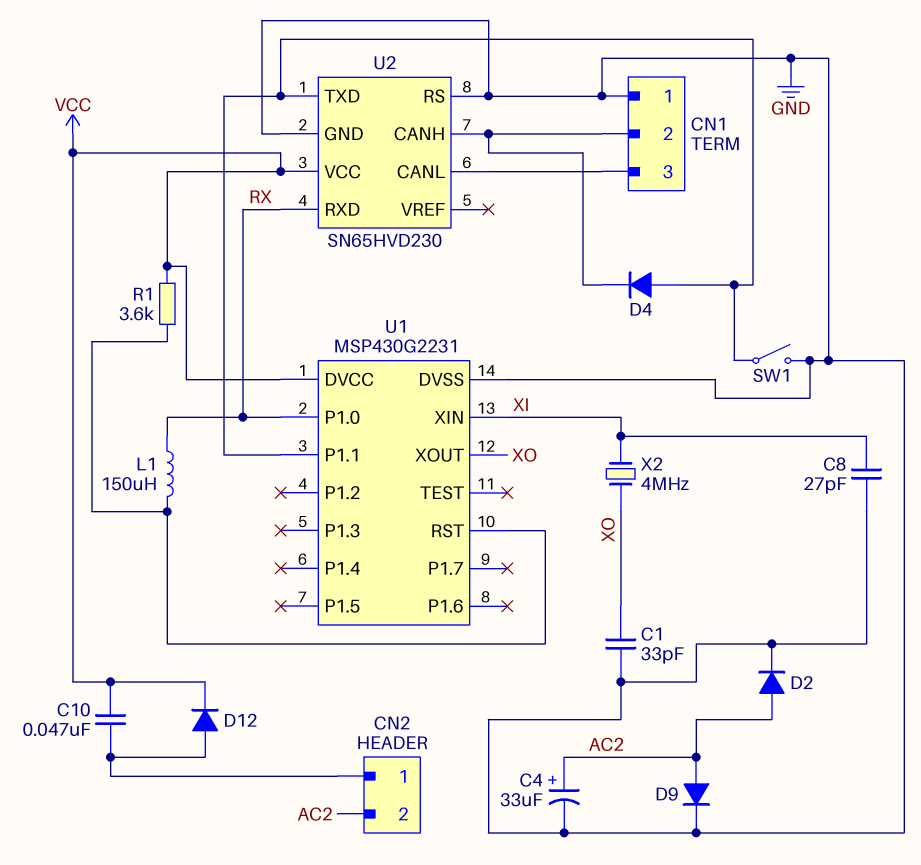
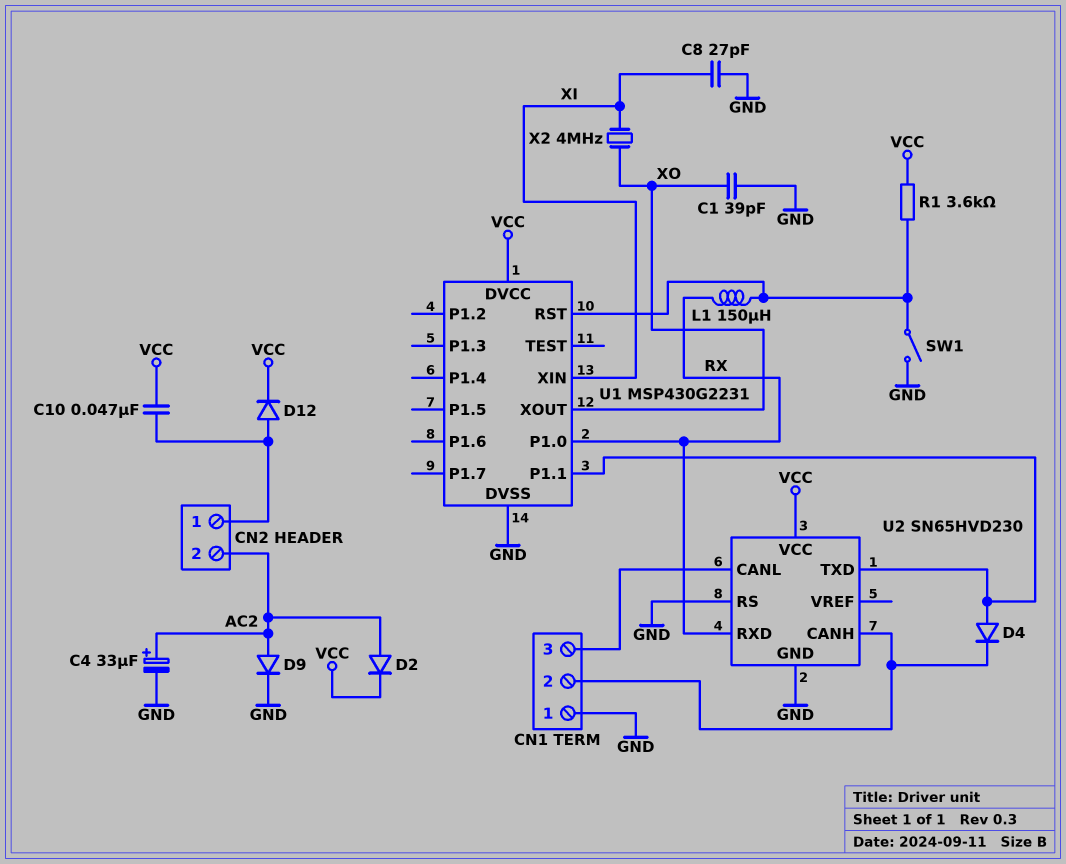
C1: 33pF (GND, XO) -> 39pF (GND, XO)
D2: diode (A AC2, K GND) -> diode (A AC2, K VCC)
SW1: switch (GND, U1/P1.1) -> switch (GND, U1/RST)

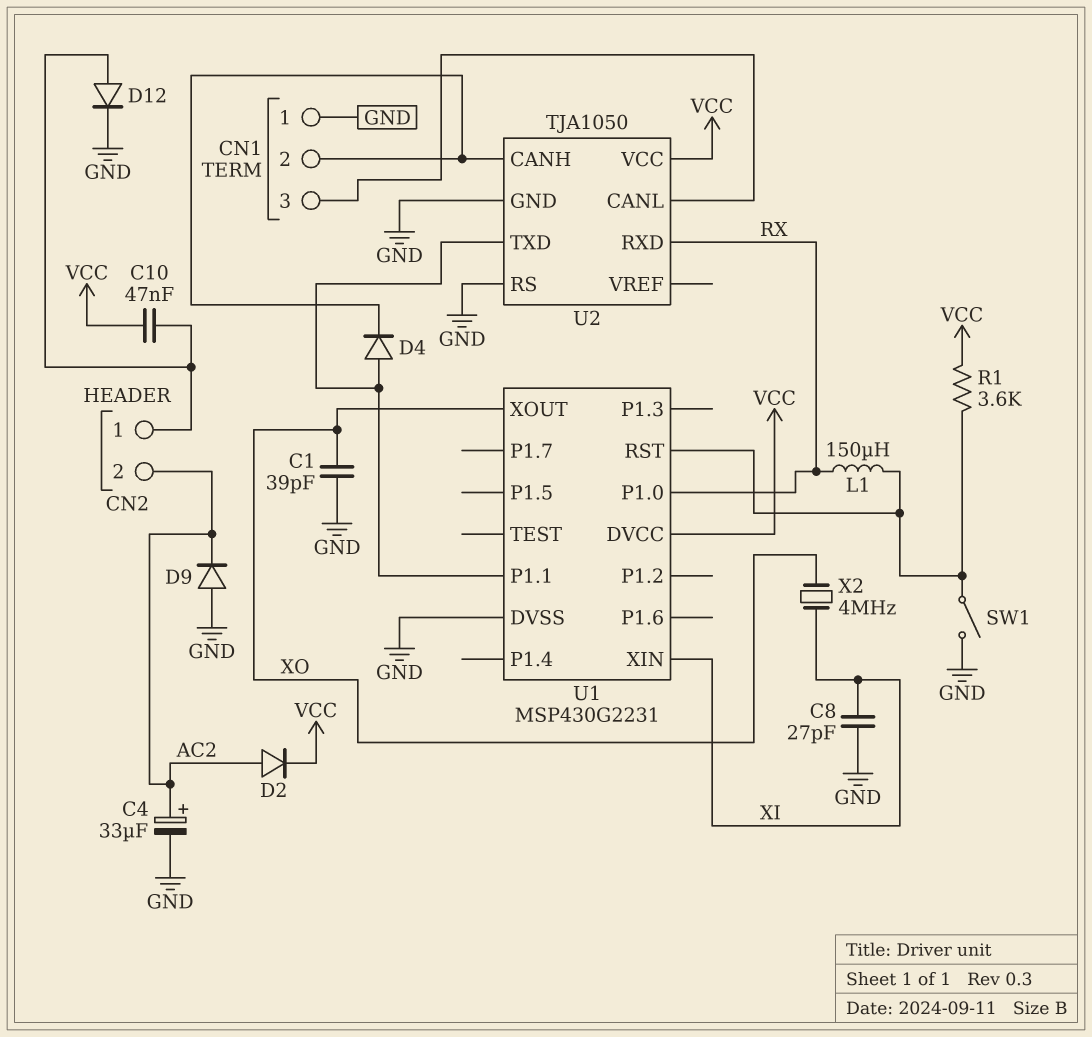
D9: diode (A AC2, K GND) -> diode (A GND, K AC2)
D12: diode (A CN2/1, K VCC) -> diode (A CN2/1, K GND)
U2: SN65HVD230 -> TJA1050

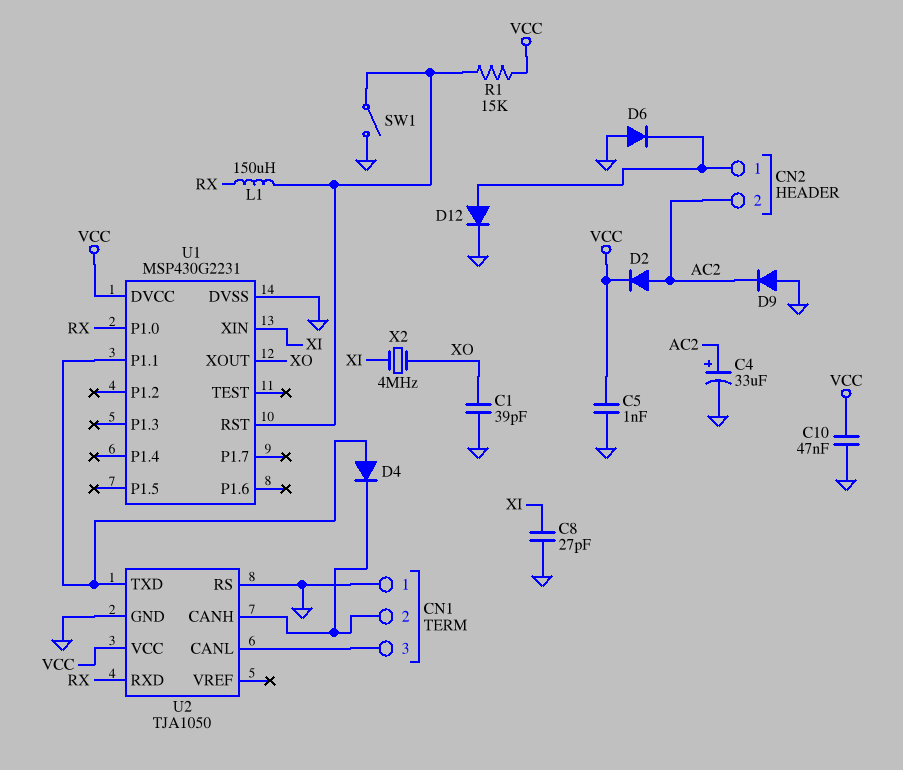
C5: none -> 1nF (GND, VCC)
C10: 47nF (CN2/1, VCC) -> 47nF (GND, VCC)
D6: none -> diode (A GND, K CN2/1)
R1: 3.6k (U1/RST, VCC) -> 15k (U1/RST, VCC)

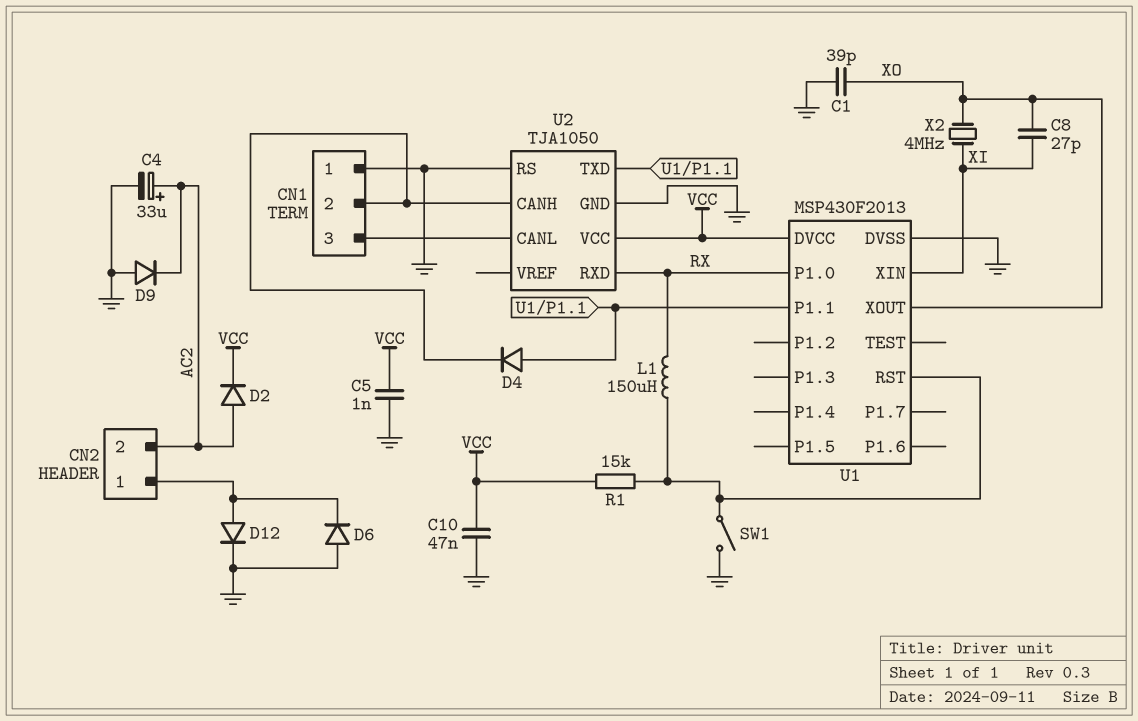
C8: 27pF (GND, XI) -> 27pF (XI, XO)
U1: MSP430G2231 -> MSP430F2013

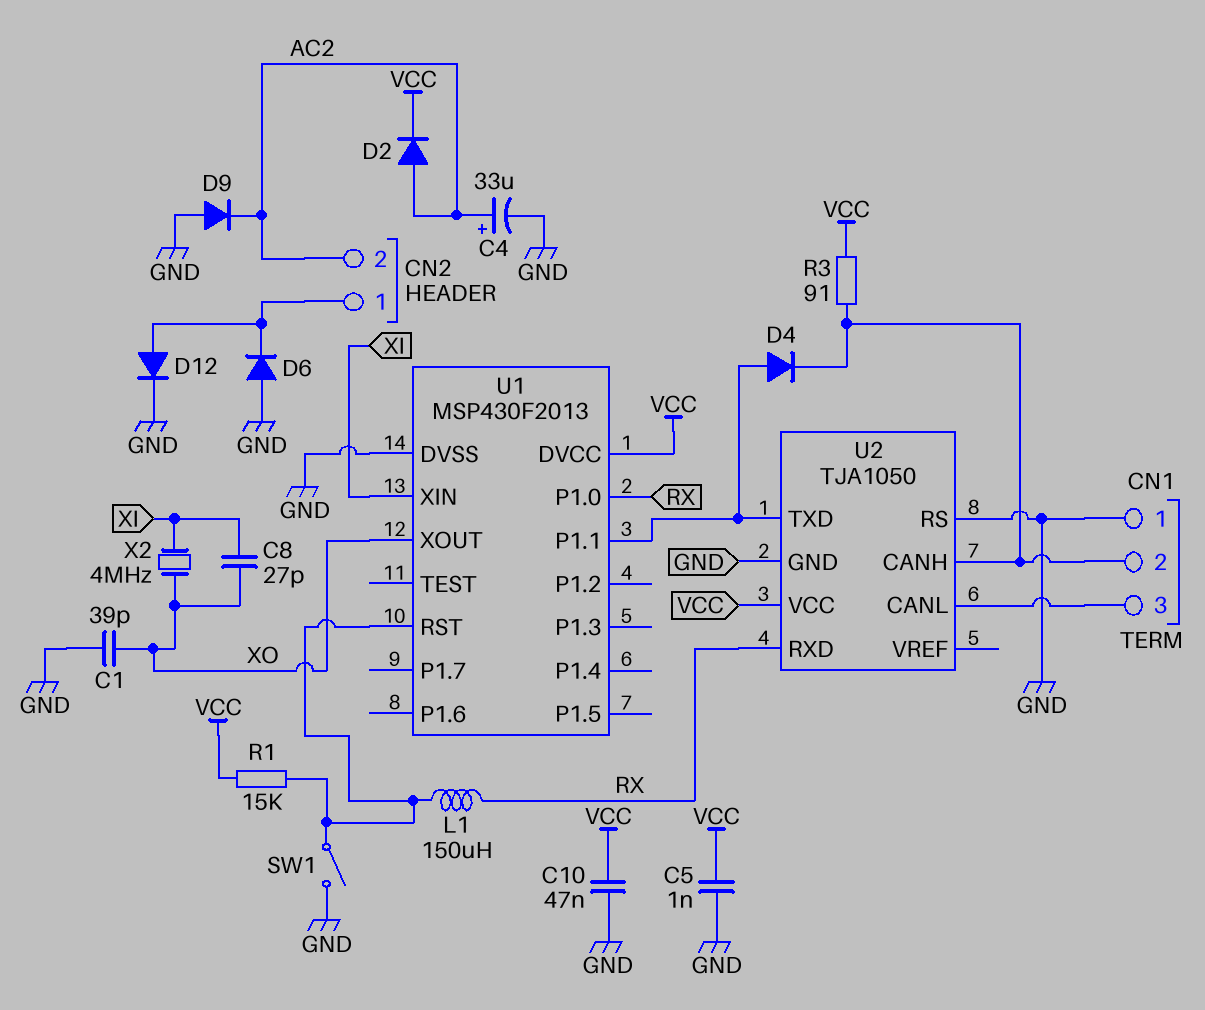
R3: none -> 91 (CN1/2, VCC)

